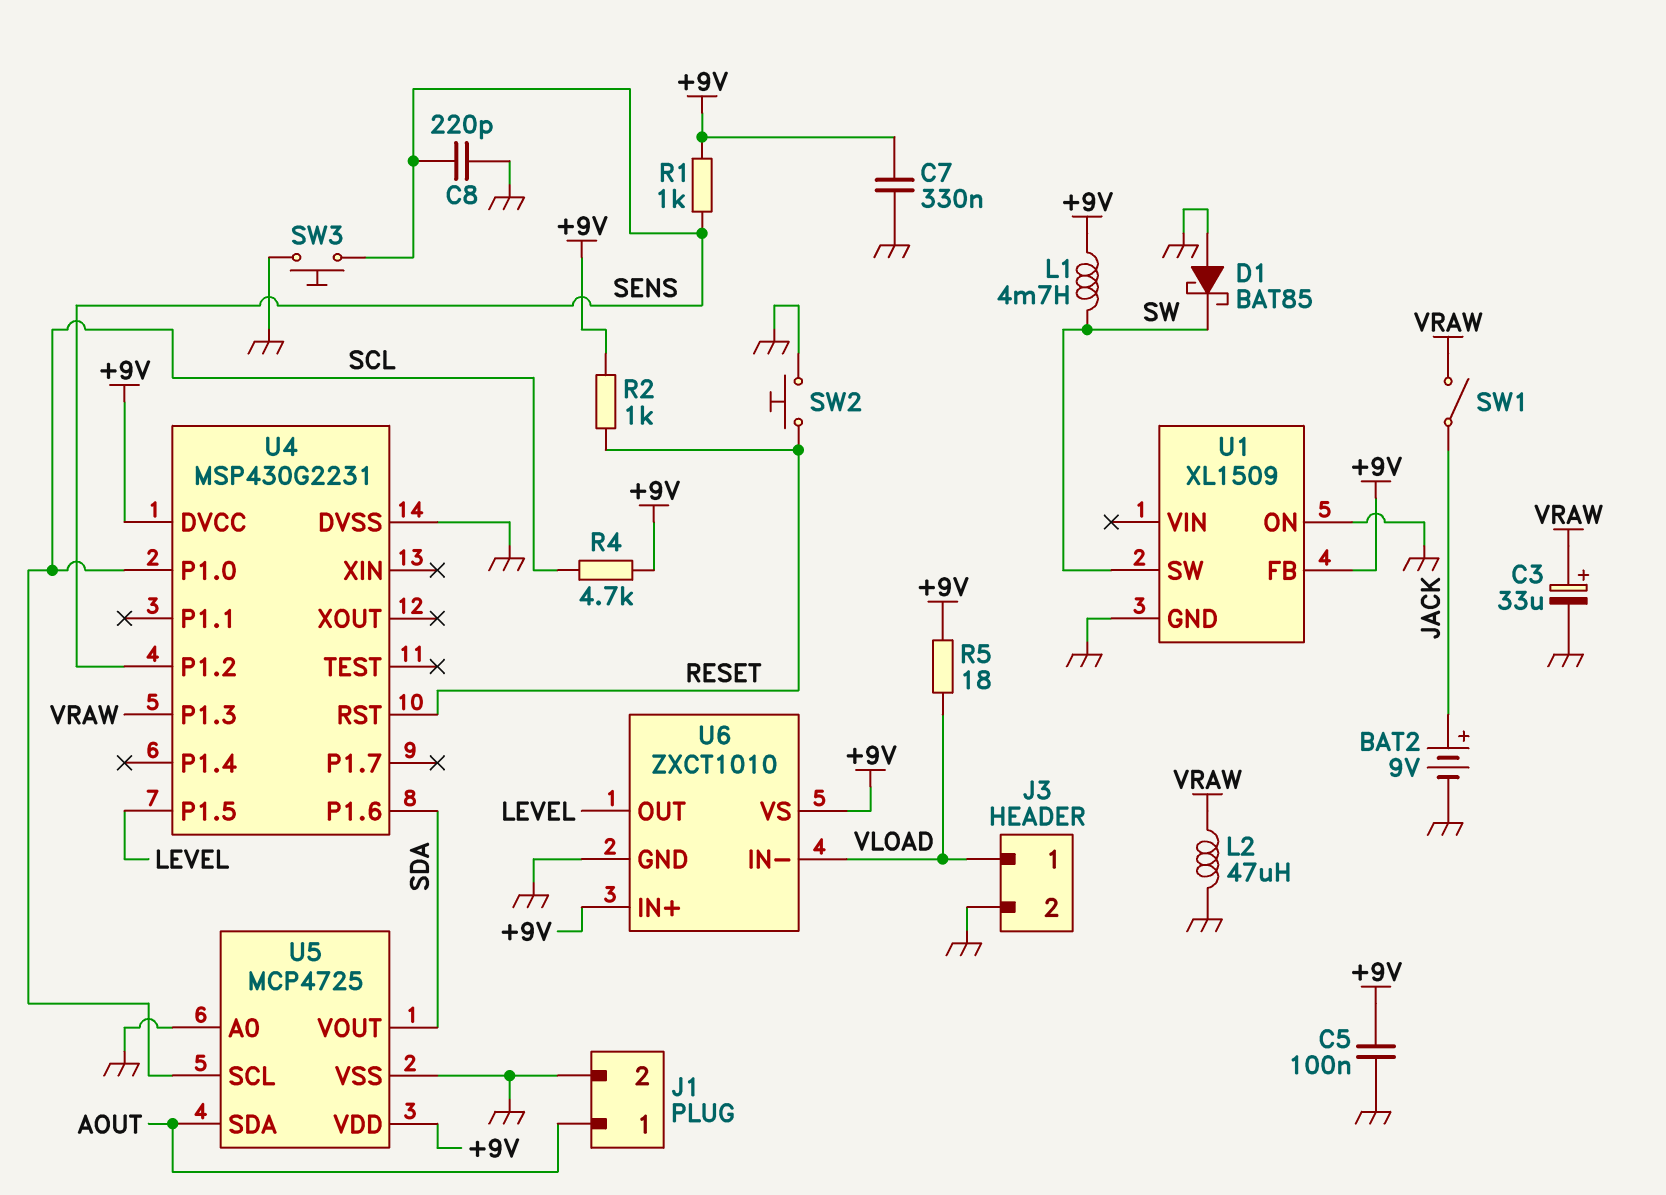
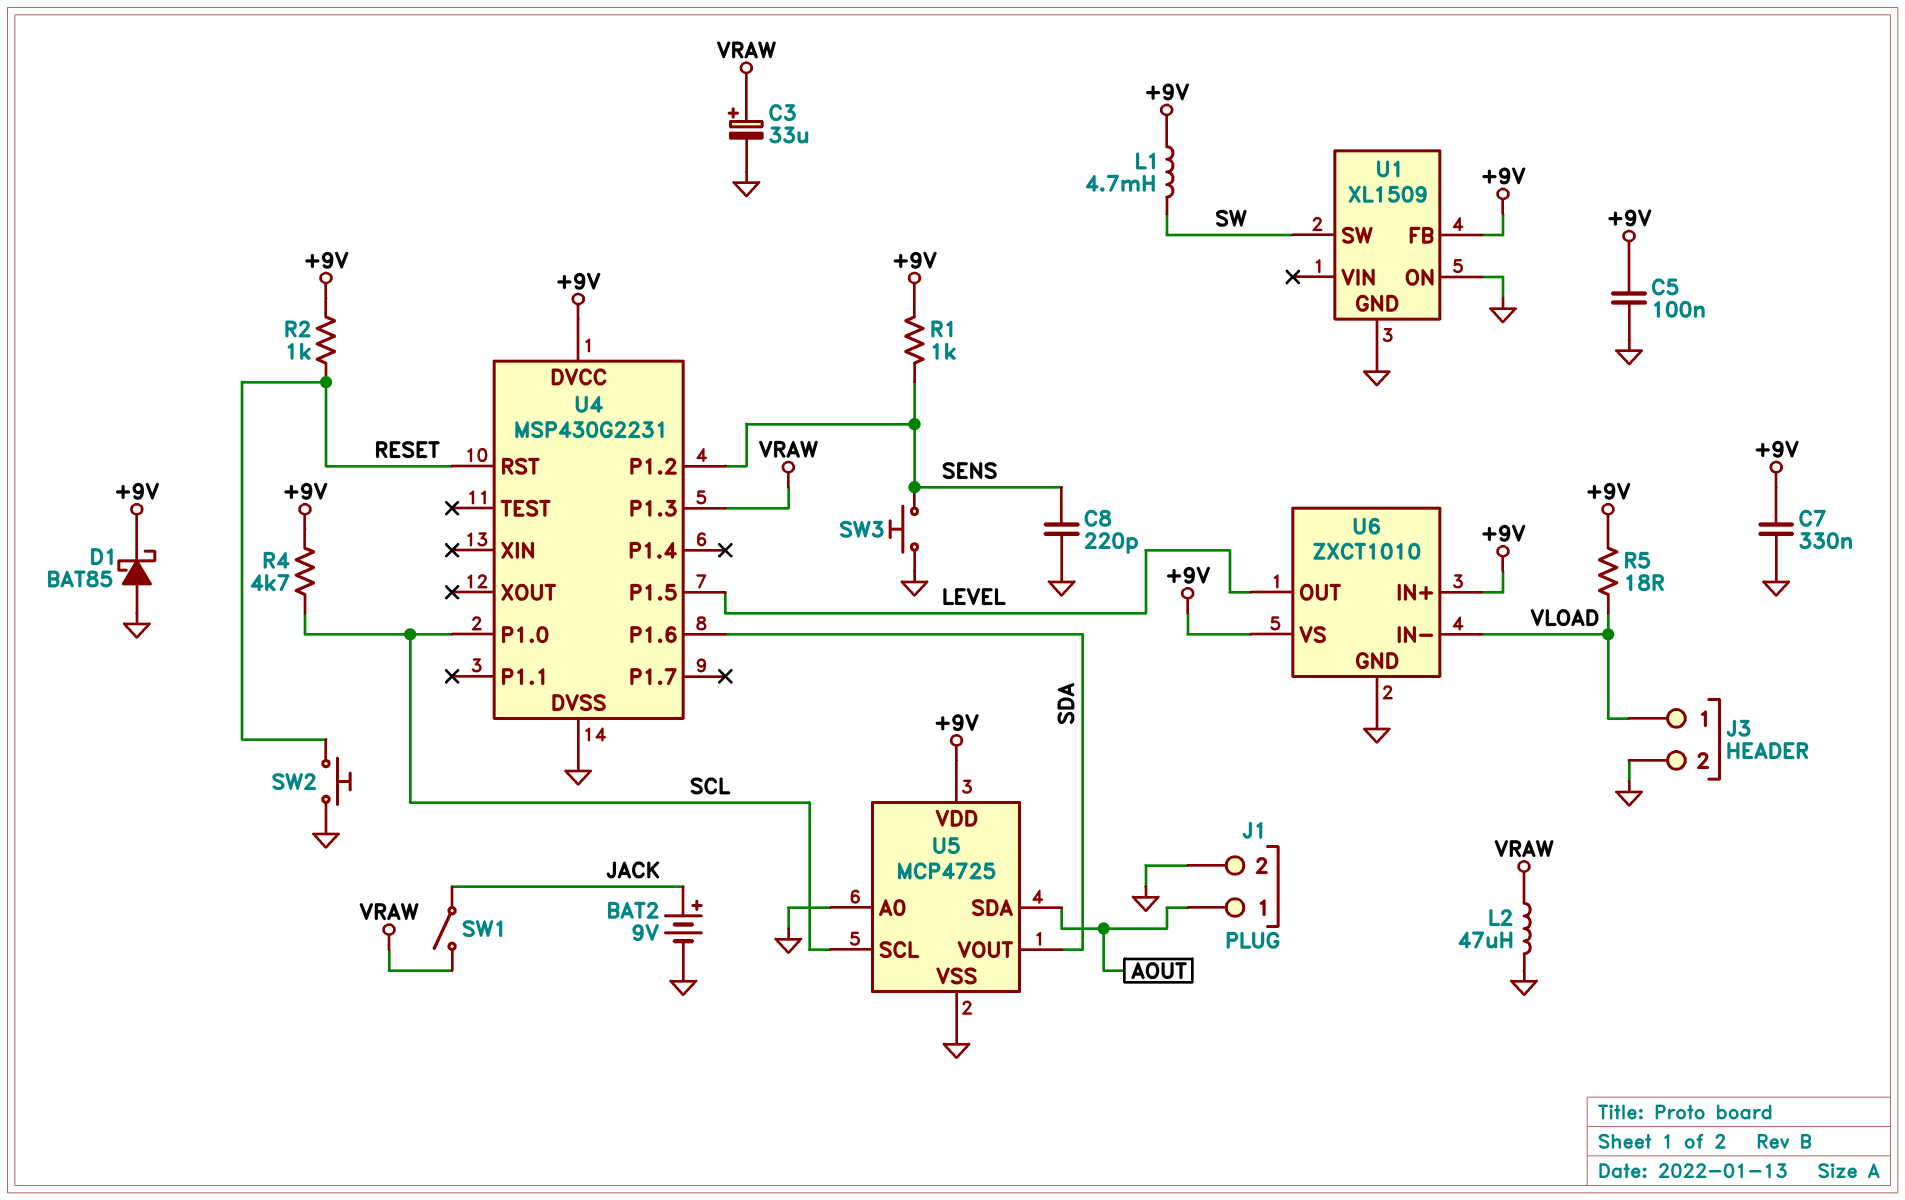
D1: schottky BAT85 (A GND, K SW) -> schottky BAT85 (A GND, K +9V)

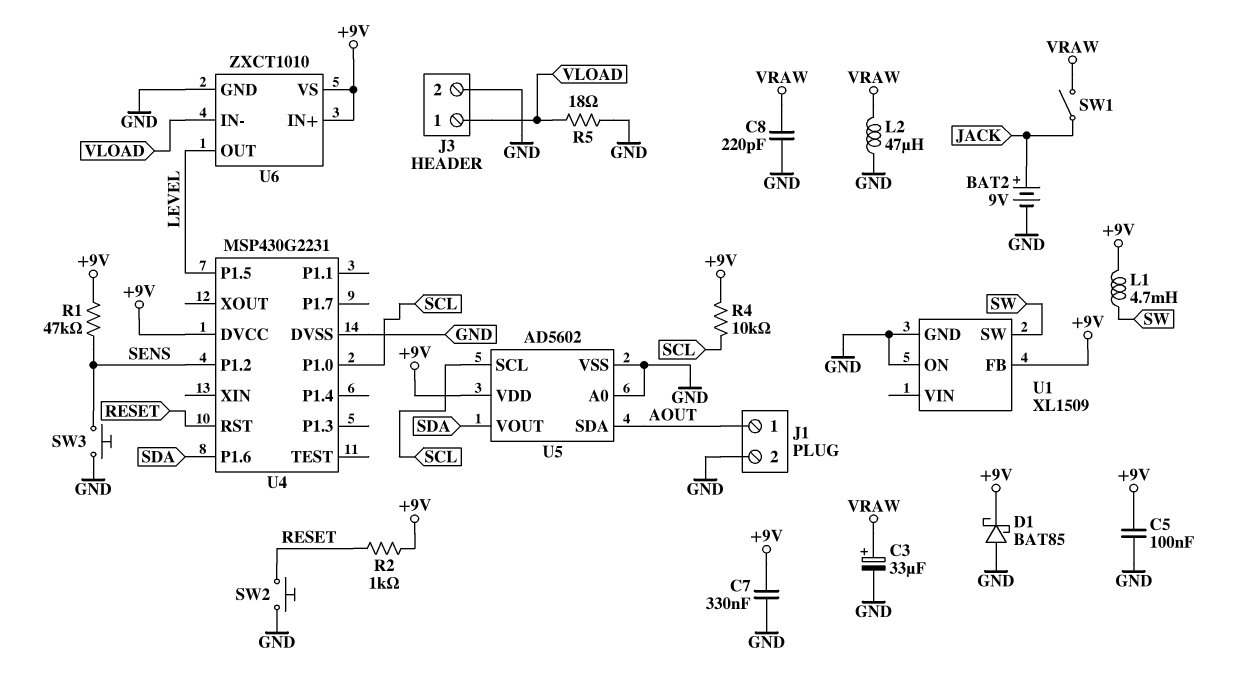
C8: 220pF (GND, SENS) -> 220pF (GND, VRAW)
R1: 1k (+9V, SENS) -> 47k (+9V, SENS)
R4: 4.7k (+9V, SCL) -> 10k (+9V, SCL)
R5: 18 (+9V, VLOAD) -> 18 (GND, VLOAD)
U4 pin P1.3: VRAW -> none
U5: MCP4725 -> AD5602

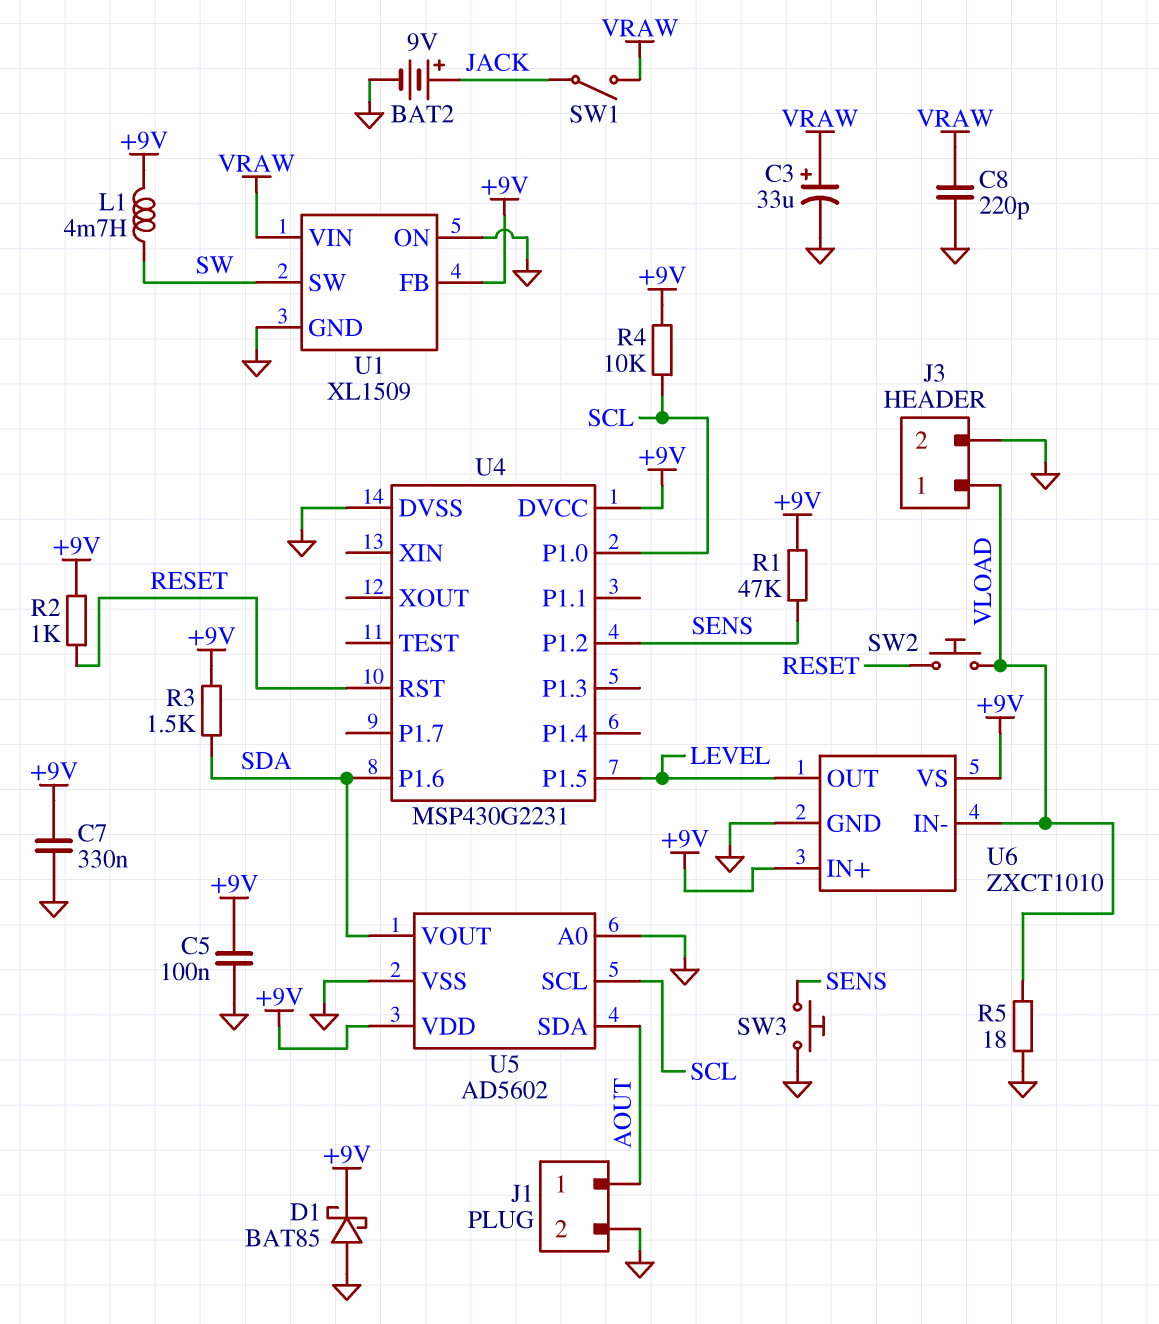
L2: 47uH (GND, VRAW) -> none
R3: none -> 1.5k (+9V, SDA)
SW2: button (GND, RESET) -> button (RESET, VLOAD)
U1 pin VIN: none -> VRAW

